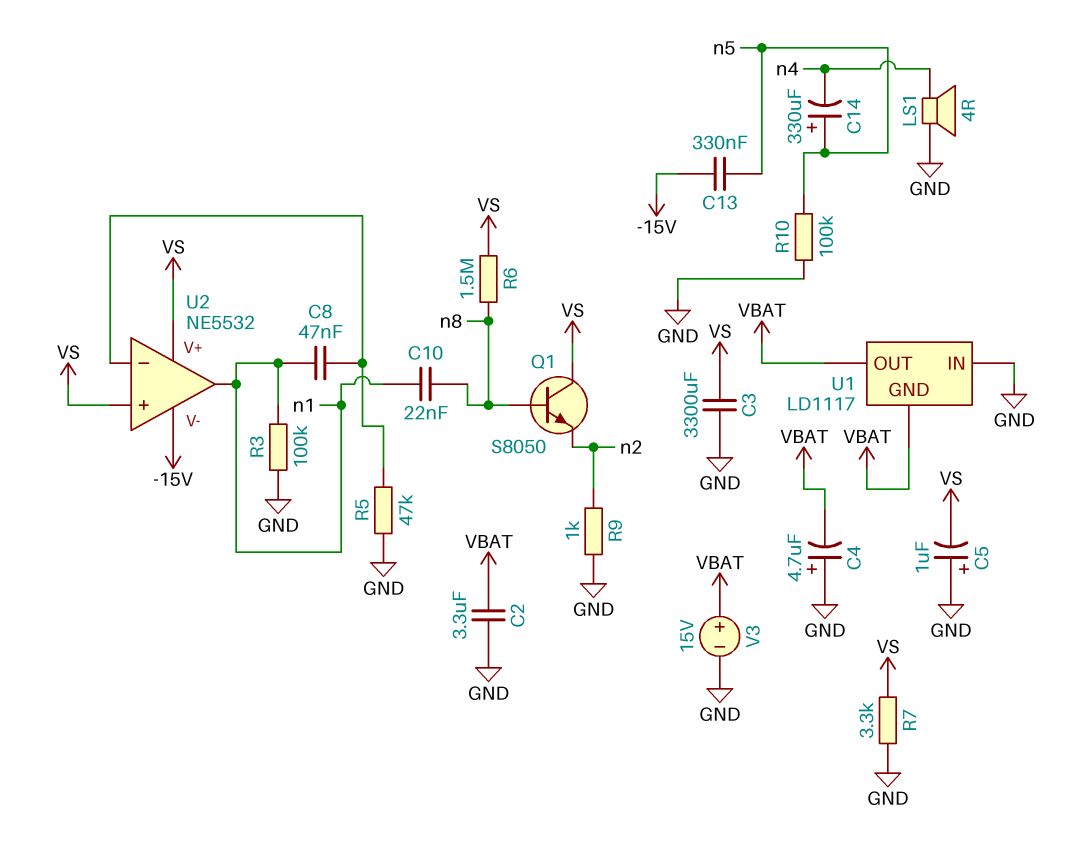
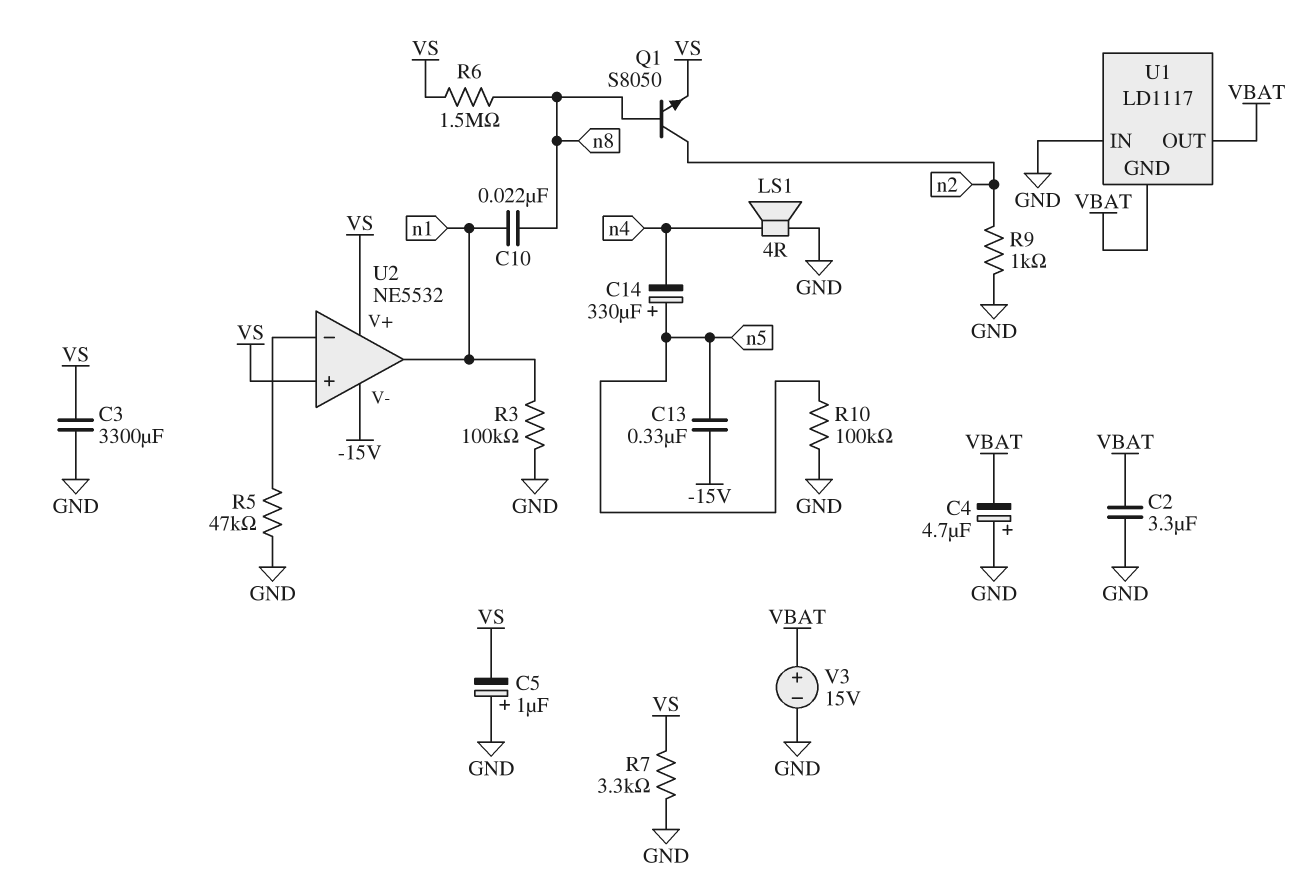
C8: 47nF (U2/in-, n1) -> none
Q1: NPN S8050 (B n8, C VS, E n2) -> NPN S8050 (B n8, C n2, E VS)

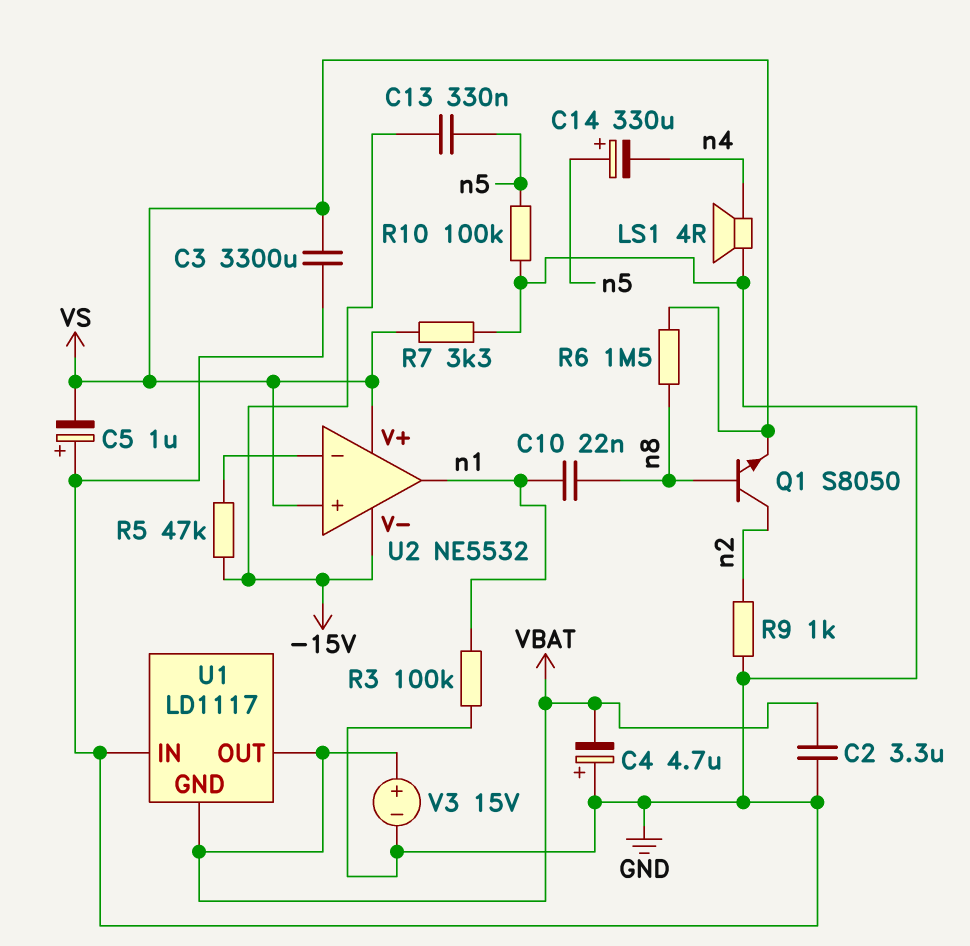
R5: 47k (GND, U2/in-) -> 47k (-15V, U2/in-)

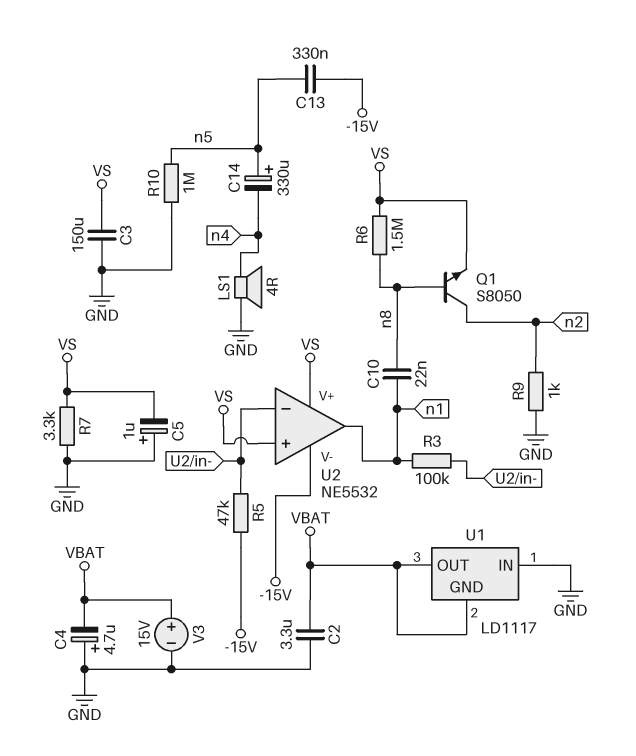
C3: 3300uF (GND, VS) -> 150uF (GND, VS)
R3: 100k (GND, n1) -> 100k (U2/in-, n1)
R10: 100k (GND, n5) -> 1M (GND, n5)

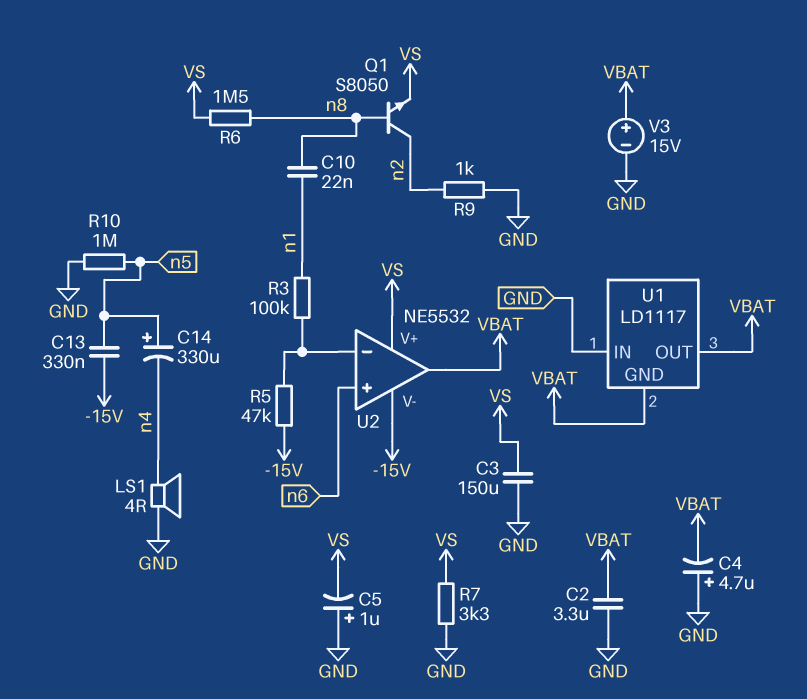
U2 pin in+: VS -> n6
U2 pin out: n1 -> VBAT

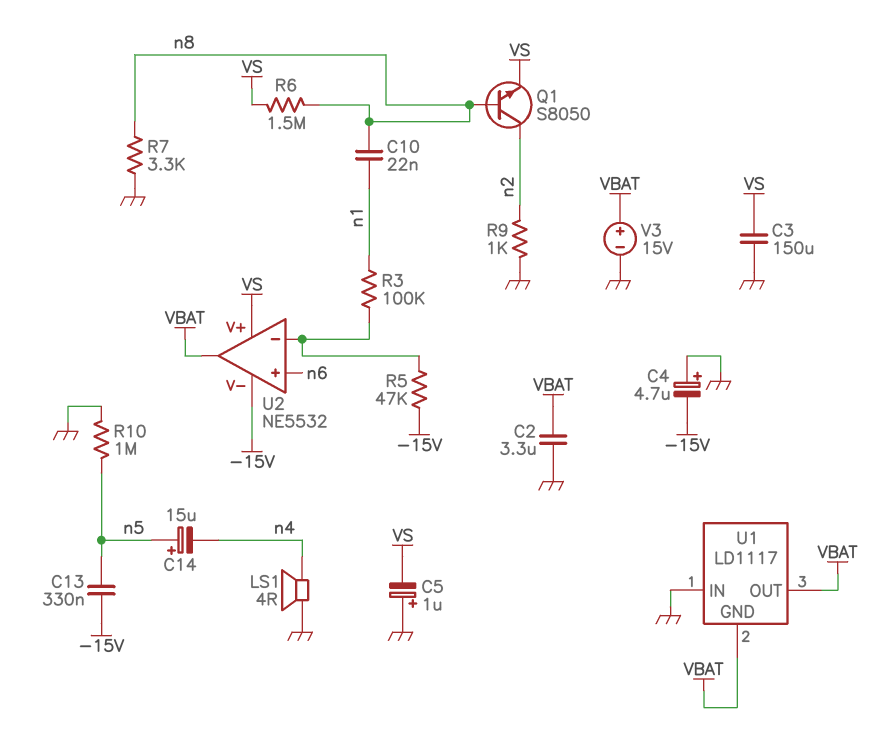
C4: 4.7uF (plus GND, minus VBAT) -> 4.7uF (plus GND, minus -15V)
C14: 330uF (plus n5, minus n4) -> 15uF (plus n5, minus n4)
R7: 3.3k (GND, VS) -> 3.3k (GND, n8)

